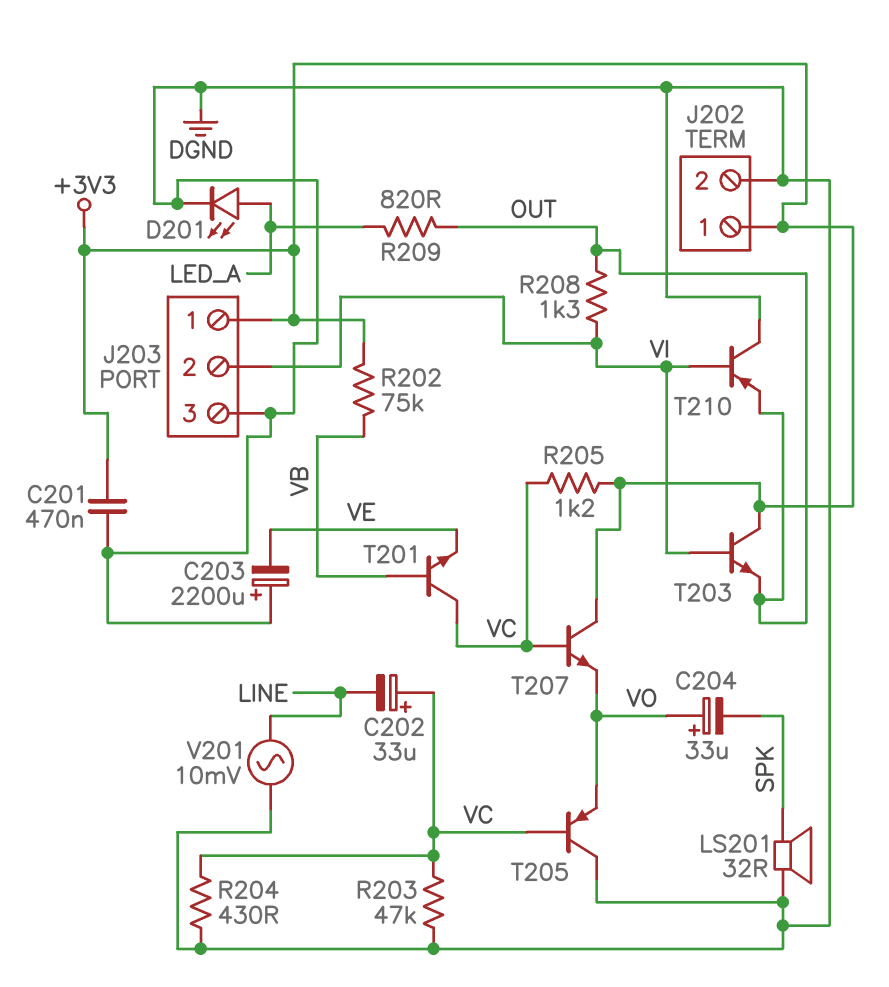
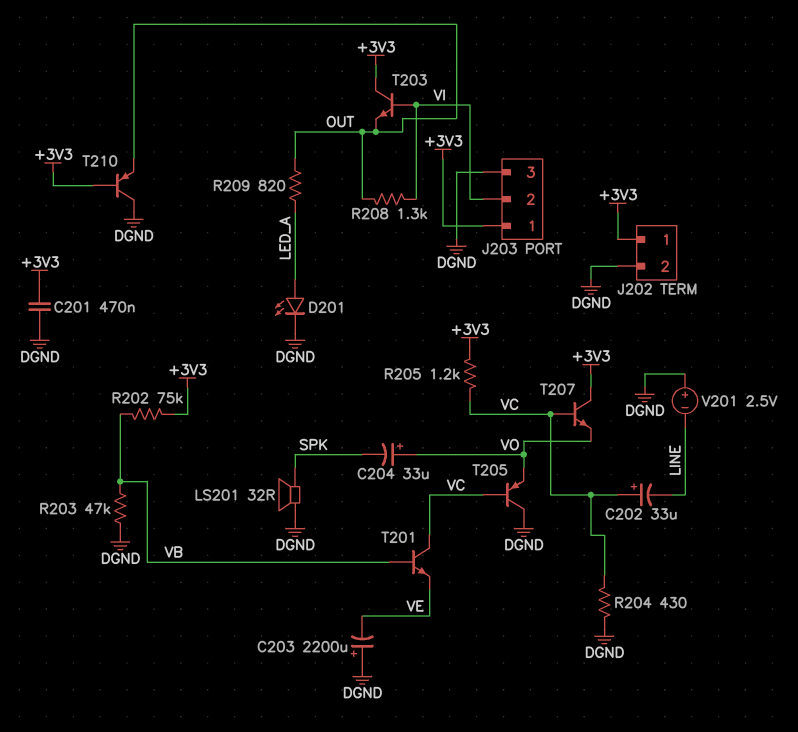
R203: 47k (DGND, VC) -> 47k (DGND, VB)
T210: PNP (B VI, C DGND, E OUT) -> PNP (B +3V3, C DGND, E OUT)
V201: AC 10mV (DGND, LINE) -> 2.5V (plus DGND, minus LINE)

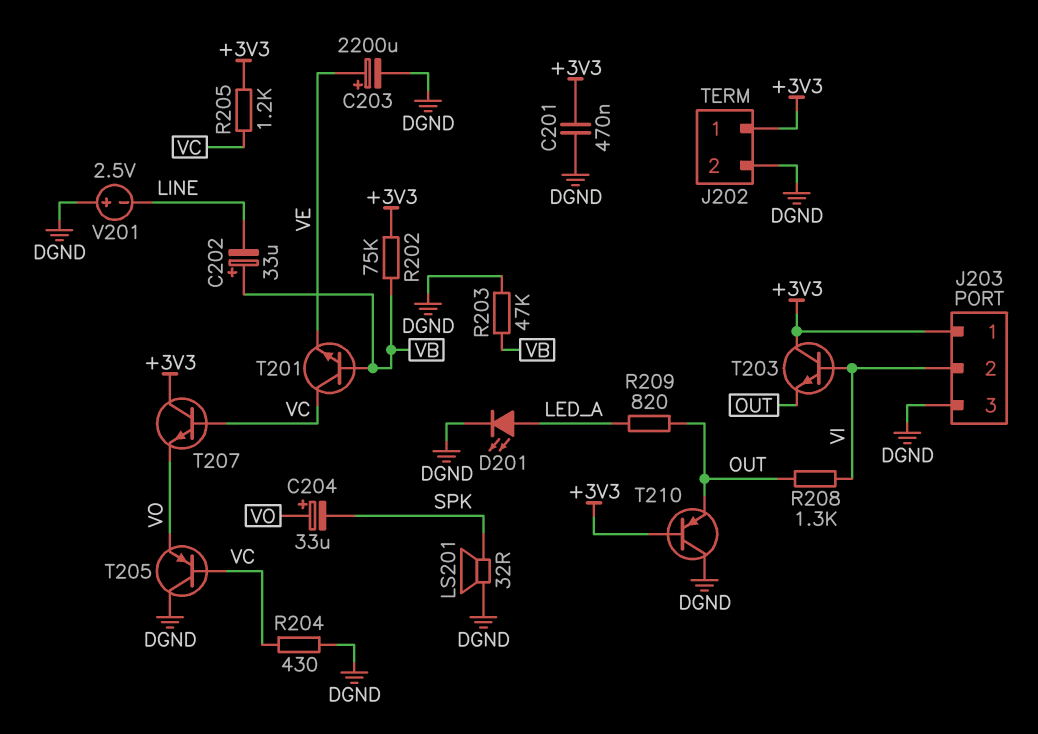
C202: 33uF (plus VC, minus LINE) -> 33uF (plus VB, minus LINE)
C203: 2200uF (plus DGND, minus VE) -> 2200uF (plus VE, minus DGND)

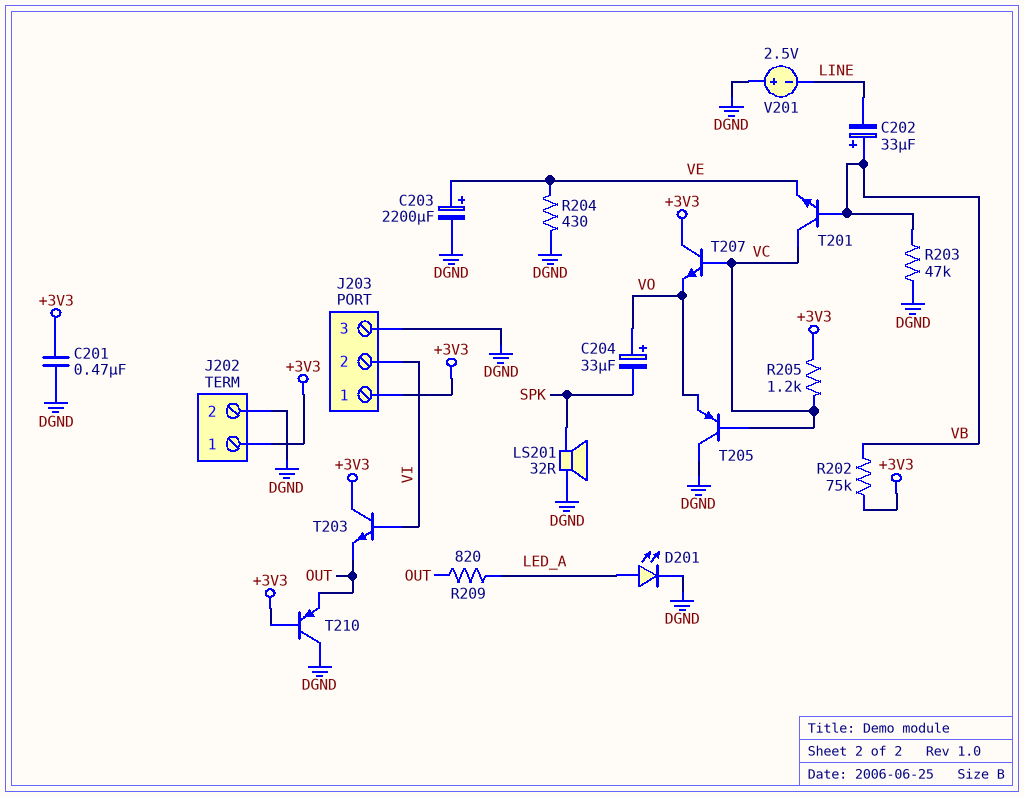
R204: 430 (DGND, VC) -> 430 (DGND, VE)
R208: 1.3k (OUT, VI) -> none

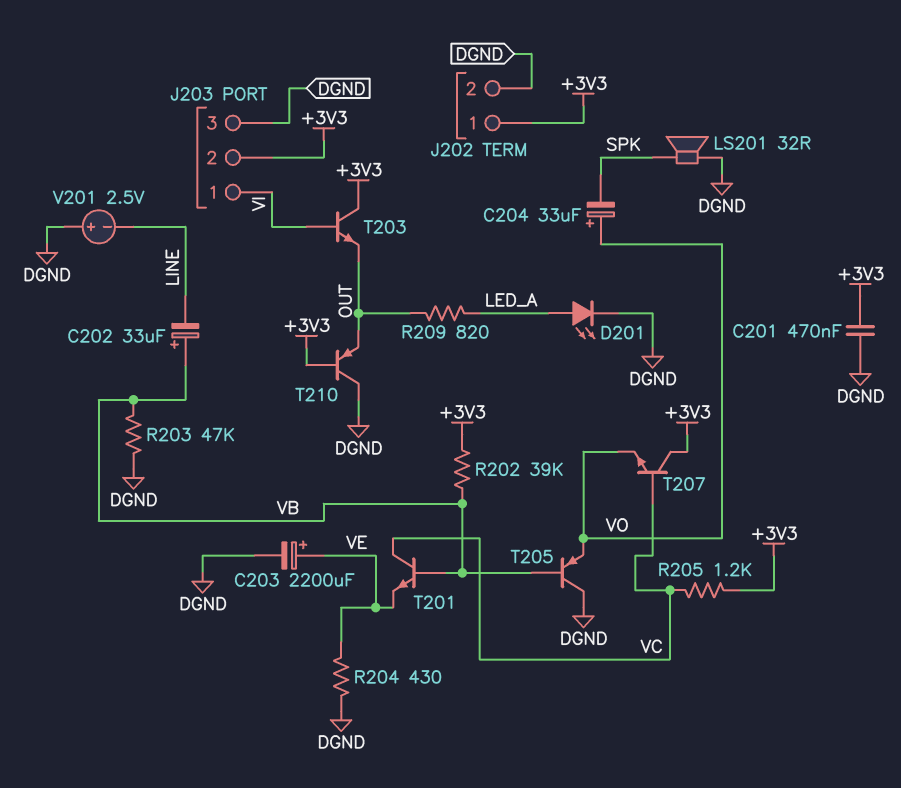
J203 pin 1: +3V3 -> VI
J203 pin 2: VI -> +3V3
R202: 75k (+3V3, VB) -> 39k (+3V3, VB)
T205: PNP (B VC, C DGND, E VO) -> PNP (B VB, C DGND, E VO)

